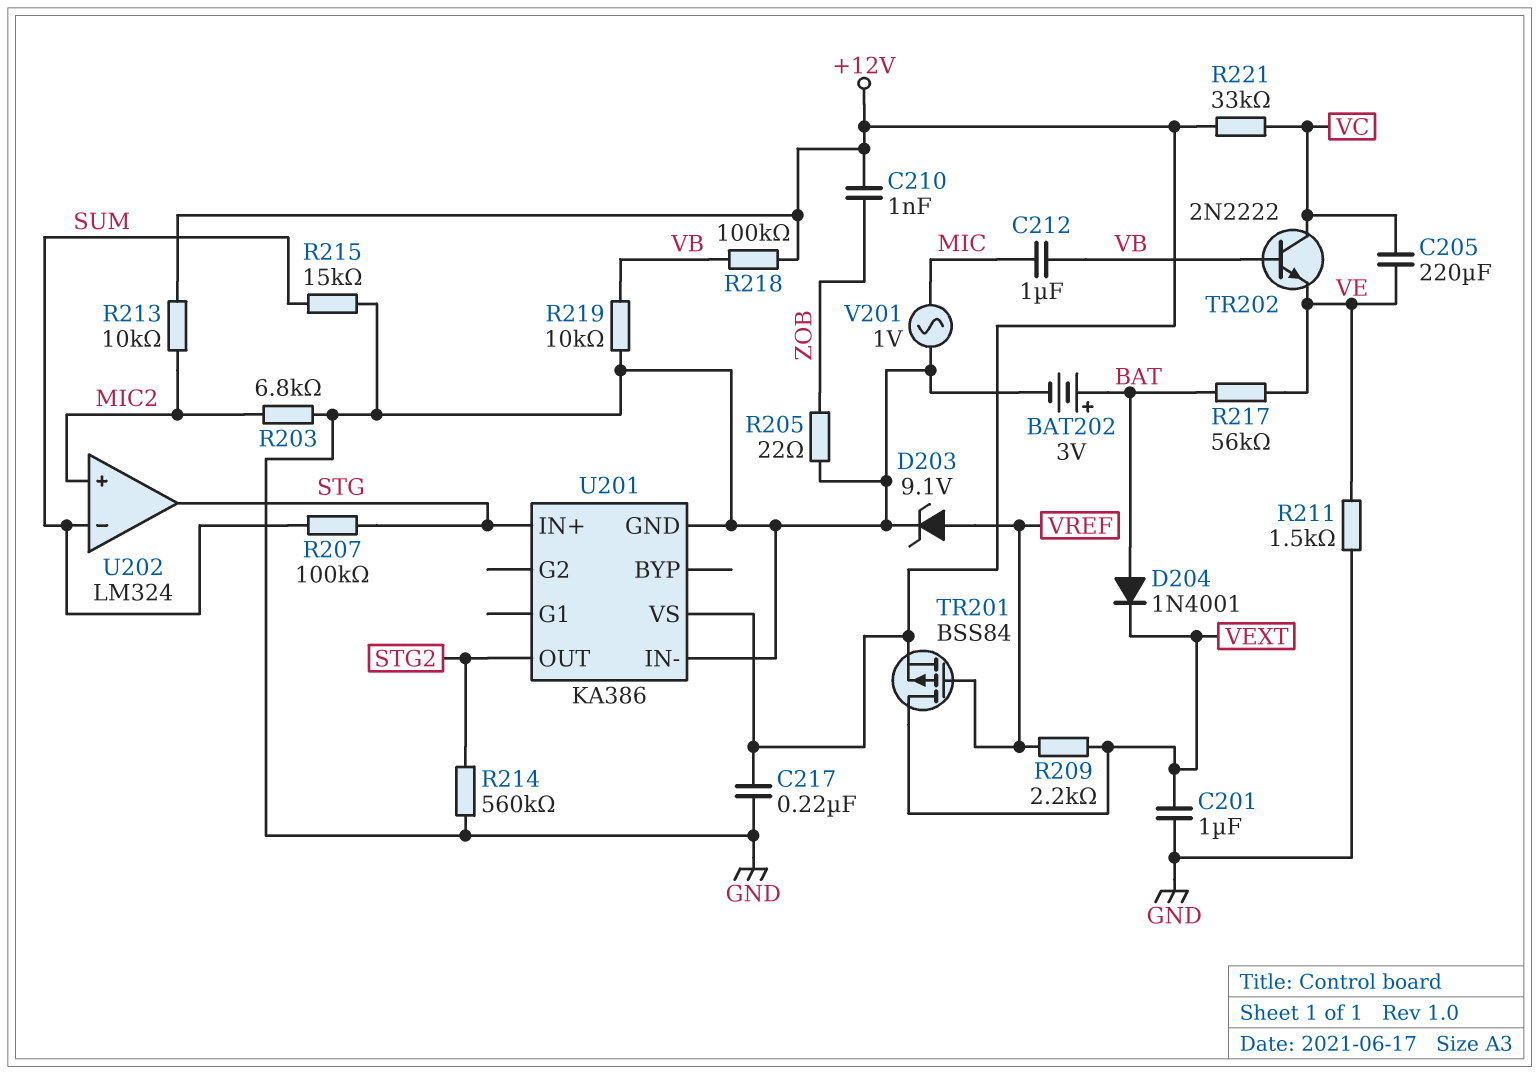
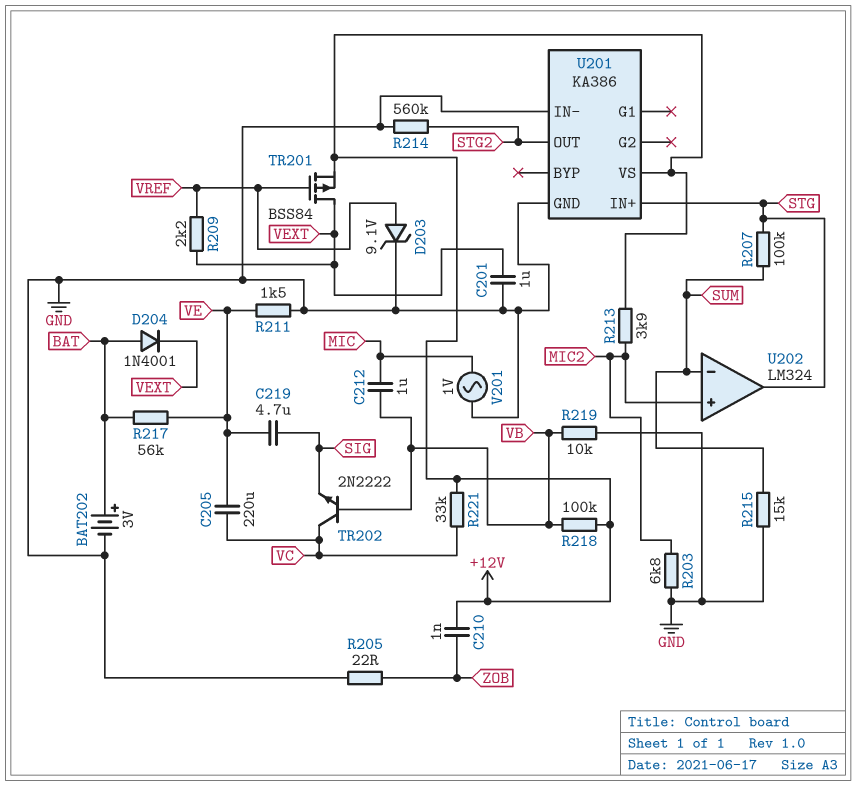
C217: 220nF (+12V, GND) -> none
C219: none -> 4.7uF (SIG, VE)
R213: 10k (+12V, MIC2) -> 3.9k (+12V, MIC2)
TR202: NPN 2N2222 (B VB, C VC, E VE) -> NPN 2N2222 (B VB, C VC, E SIG)

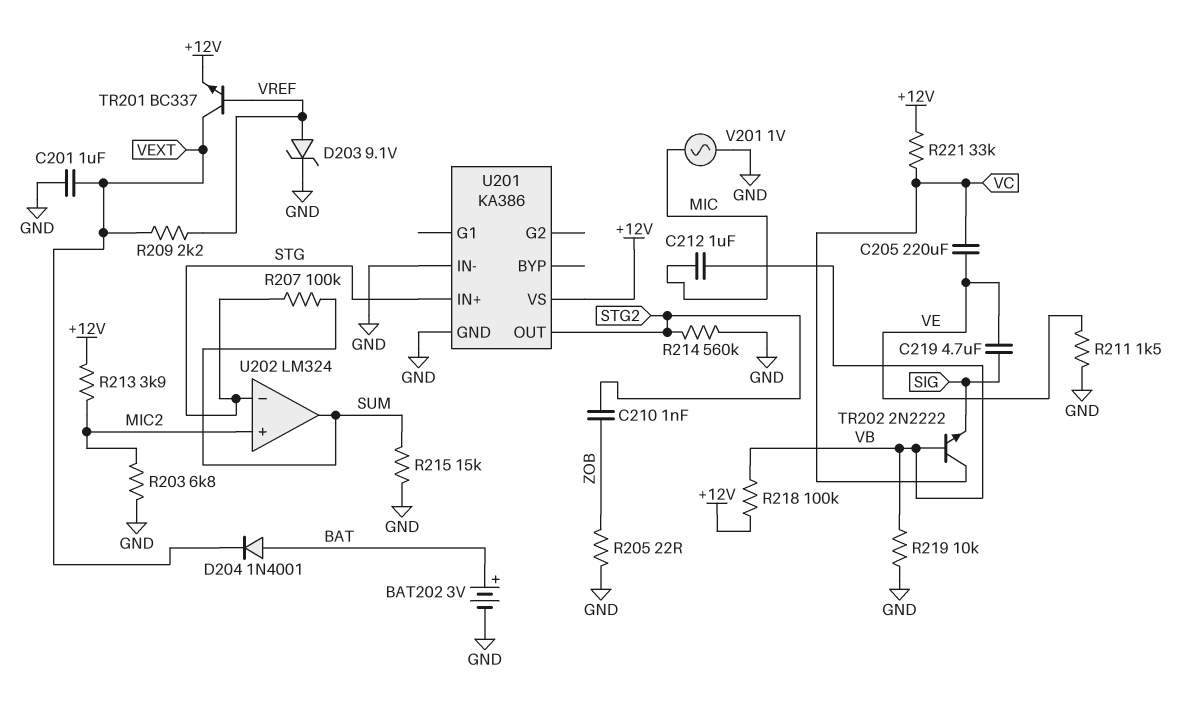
C210: 1nF (+12V, ZOB) -> 1nF (STG2, ZOB)
R217: 56k (BAT, VE) -> none
TR201: PMOS BSS84 (G VREF, D VEXT, S +12V) -> NPN BC337 (B VREF, C VEXT, E +12V)
U202 pin in-: SUM -> STG
U202 pin out: STG -> SUM

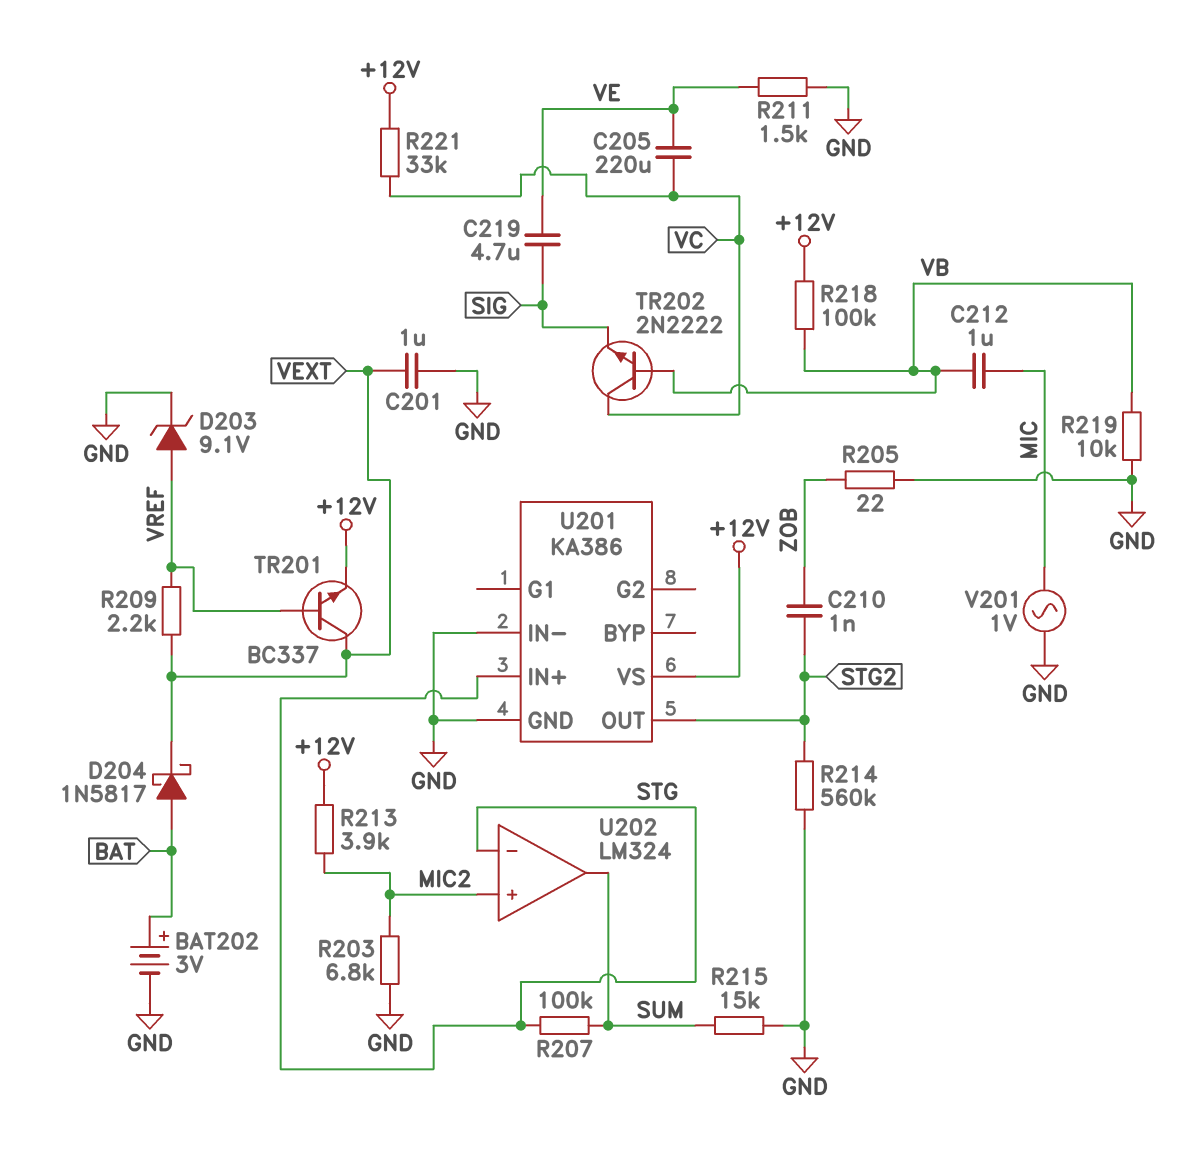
D204: diode 1N4001 (A BAT, K VEXT) -> schottky 1N5817 (A BAT, K VEXT)

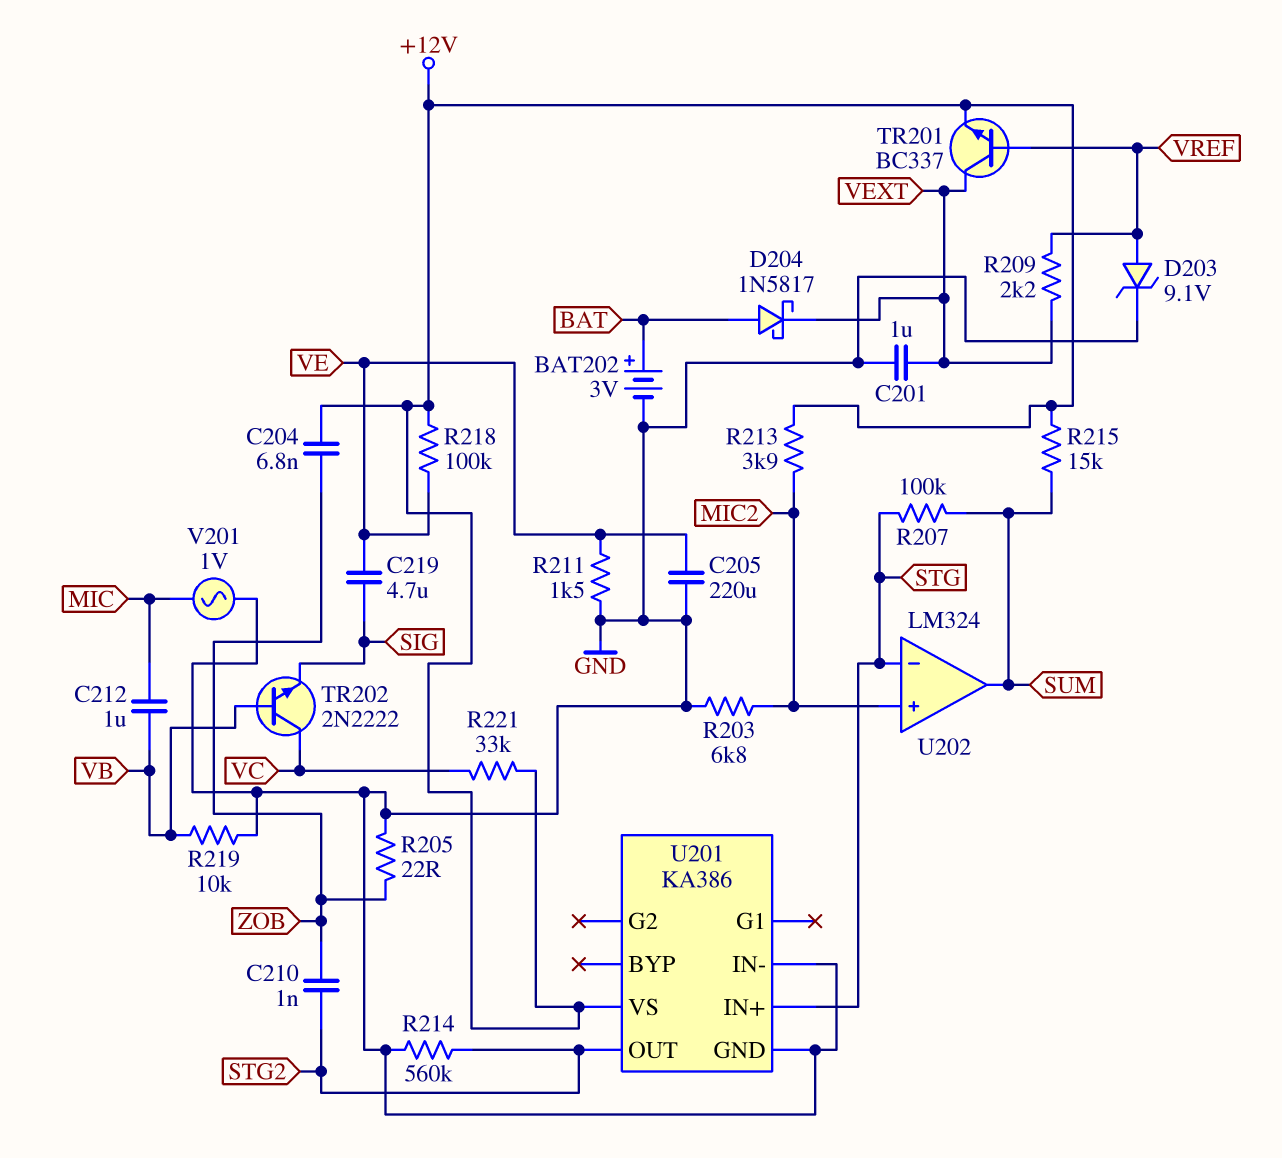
C204: none -> 6.8nF (+12V, ZOB)
C205: 220uF (VC, VE) -> 220uF (GND, VE)
R215: 15k (GND, SUM) -> 15k (+12V, SUM)
R218: 100k (+12V, VB) -> 100k (+12V, VE)

